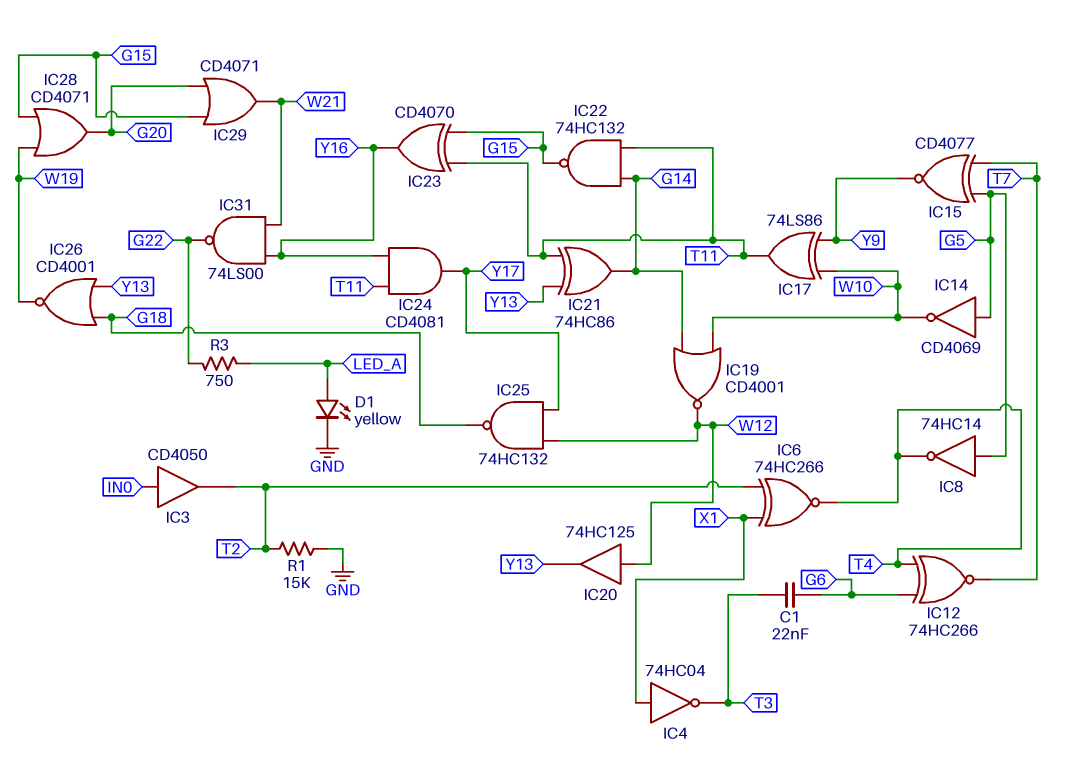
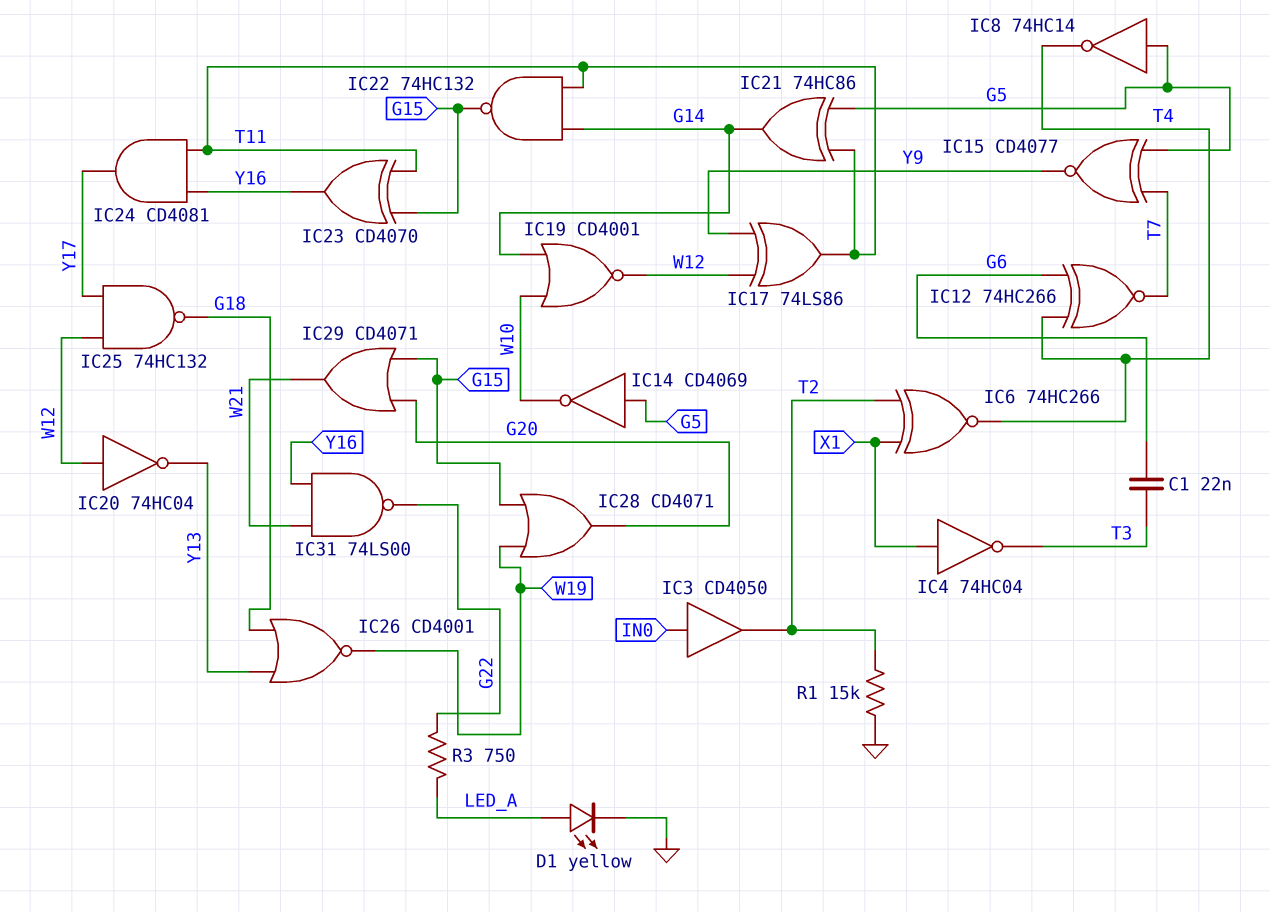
IC17: XOR 74LS86 (in W10, in Y9, out T11) -> XOR 74LS86 (in W12, in Y9, out T11)
IC20: buffer 74HC125 (in W12, out Y13) -> NOT 74HC04 (in W12, out Y13)
IC21: XOR 74HC86 (in T11, in Y13, out G14) -> XOR 74HC86 (in G5, in T11, out G14)

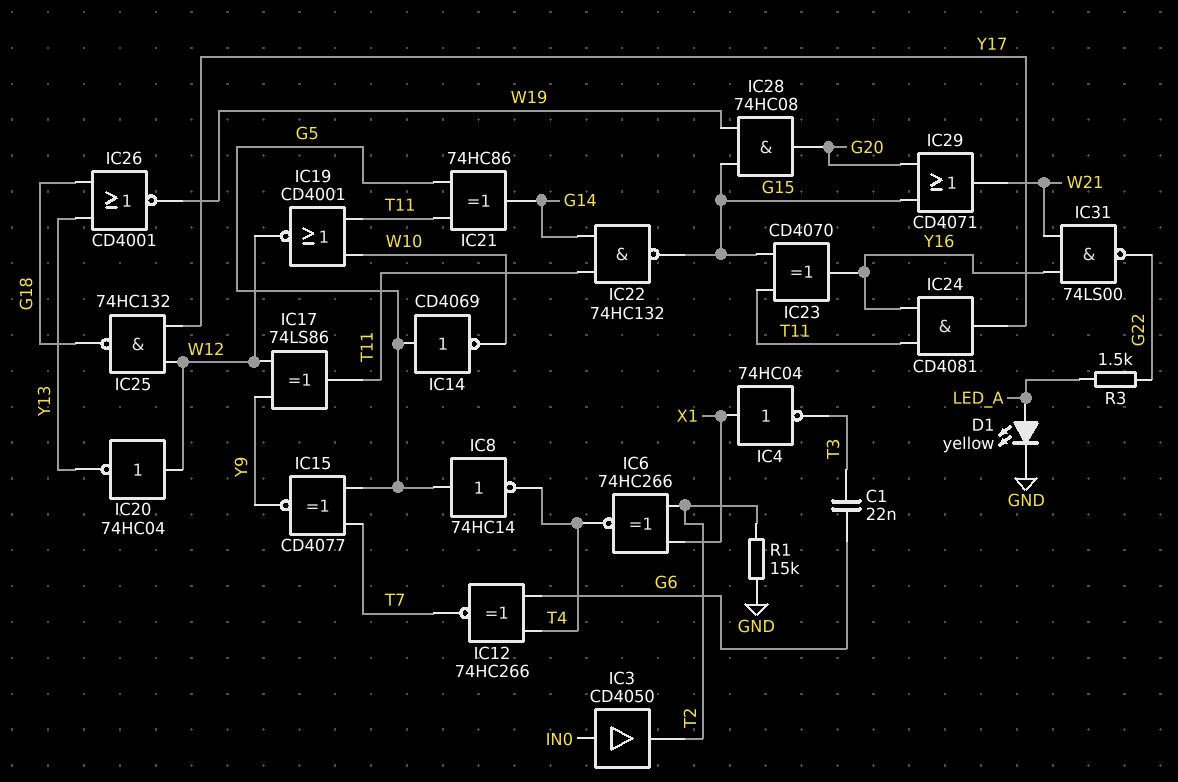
IC19: NOR CD4001 (in G14, in W10, out W12) -> NOR CD4001 (in T11, in W10, out W12)
IC28: OR CD4071 (in G15, in W19, out G20) -> AND 74HC08 (in G15, in W19, out G20)
R3: 750 (G22, LED_A) -> 1.5k (G22, LED_A)

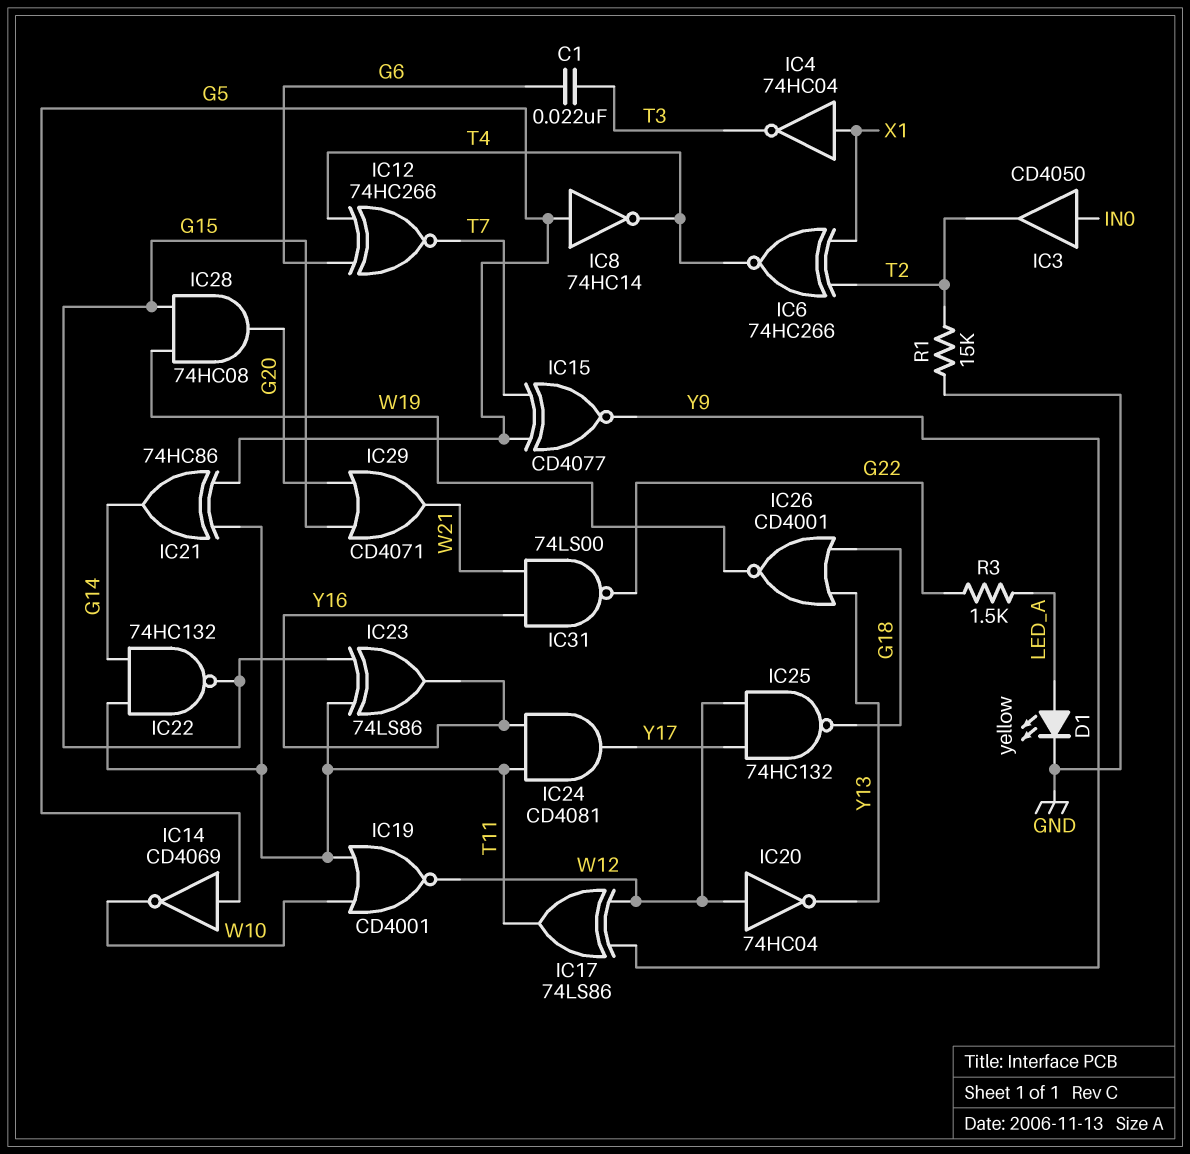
IC23: XOR CD4070 (in G15, in T11, out Y16) -> XOR 74LS86 (in G15, in T11, out Y16)

